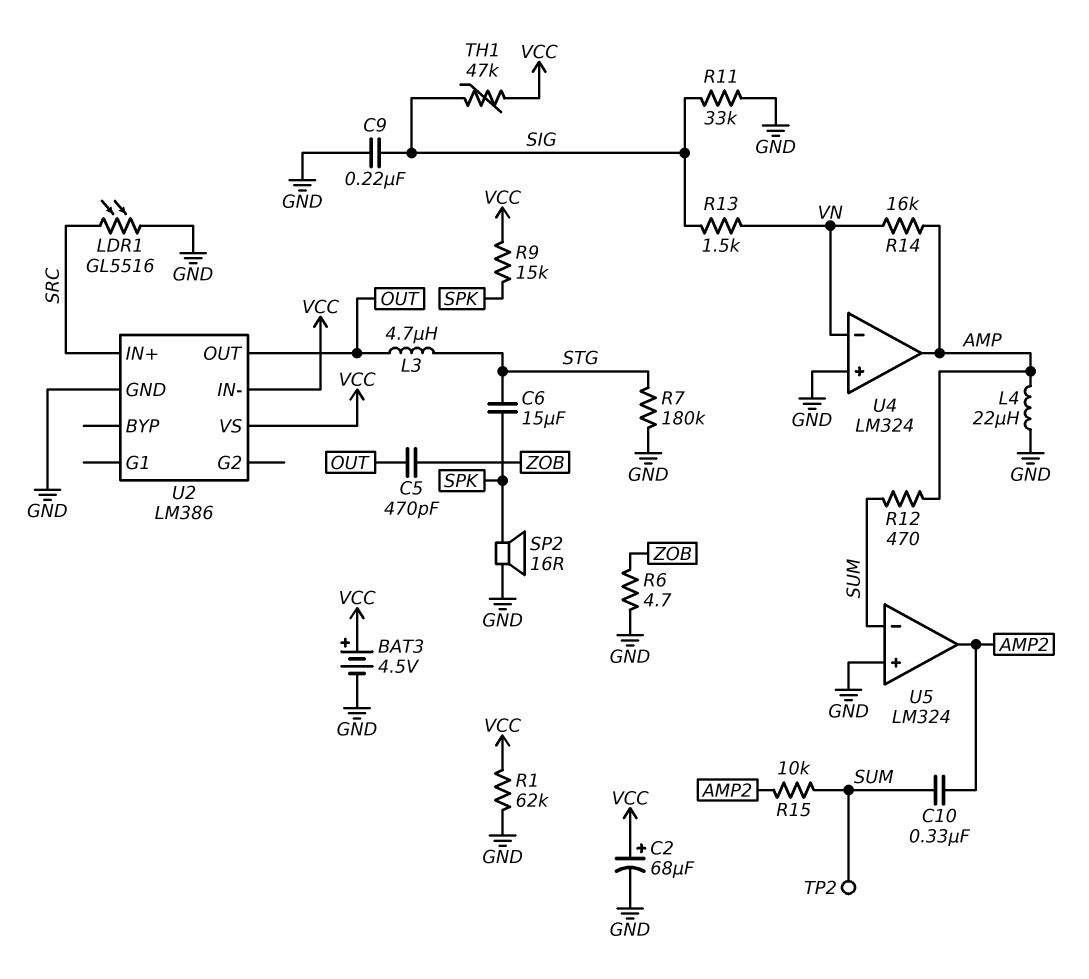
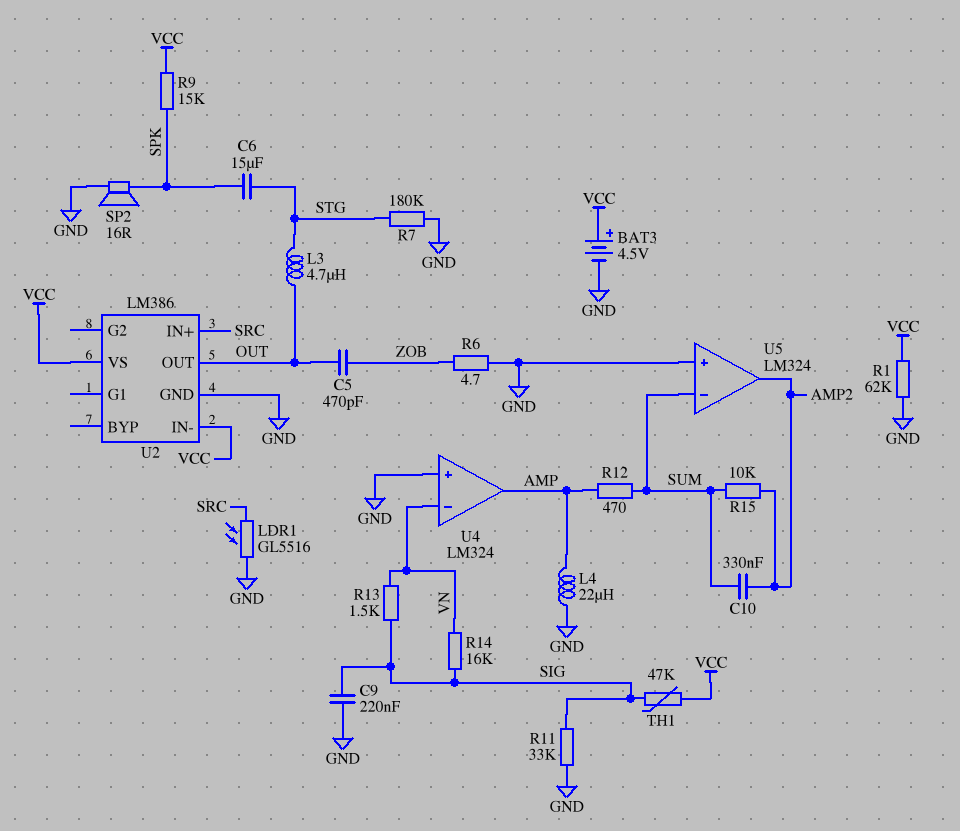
C2: 68uF (plus VCC, minus GND) -> none
R14: 16k (AMP, VN) -> 16k (SIG, VN)
TP2: test point (SUM) -> none

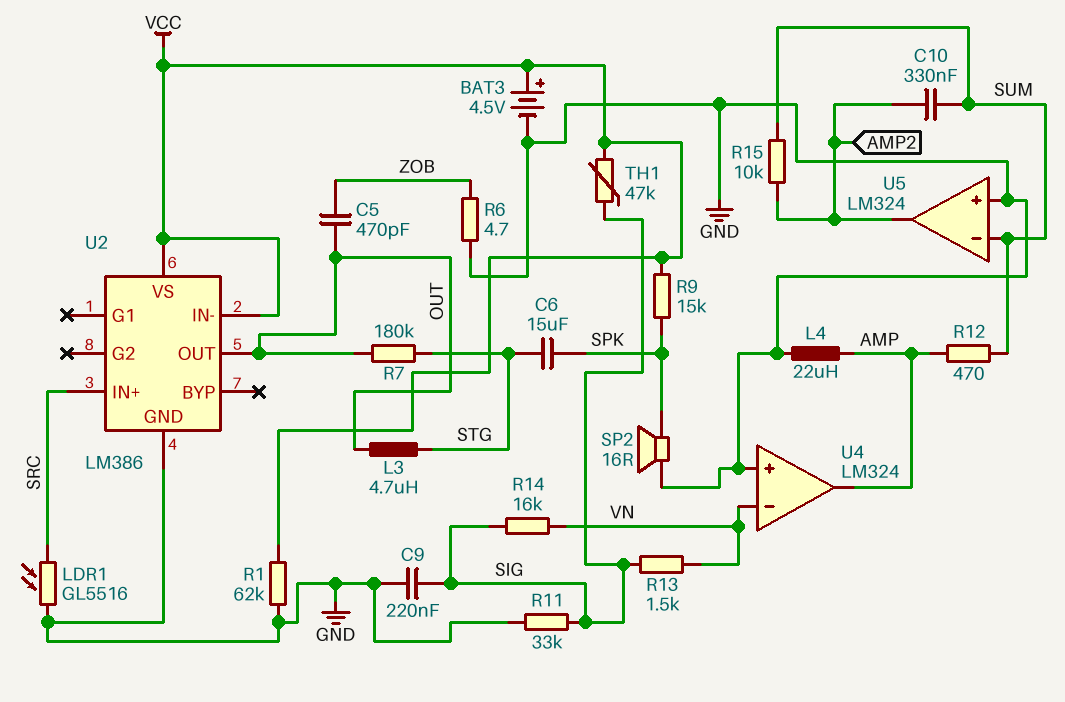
R7: 180k (GND, STG) -> 180k (OUT, STG)

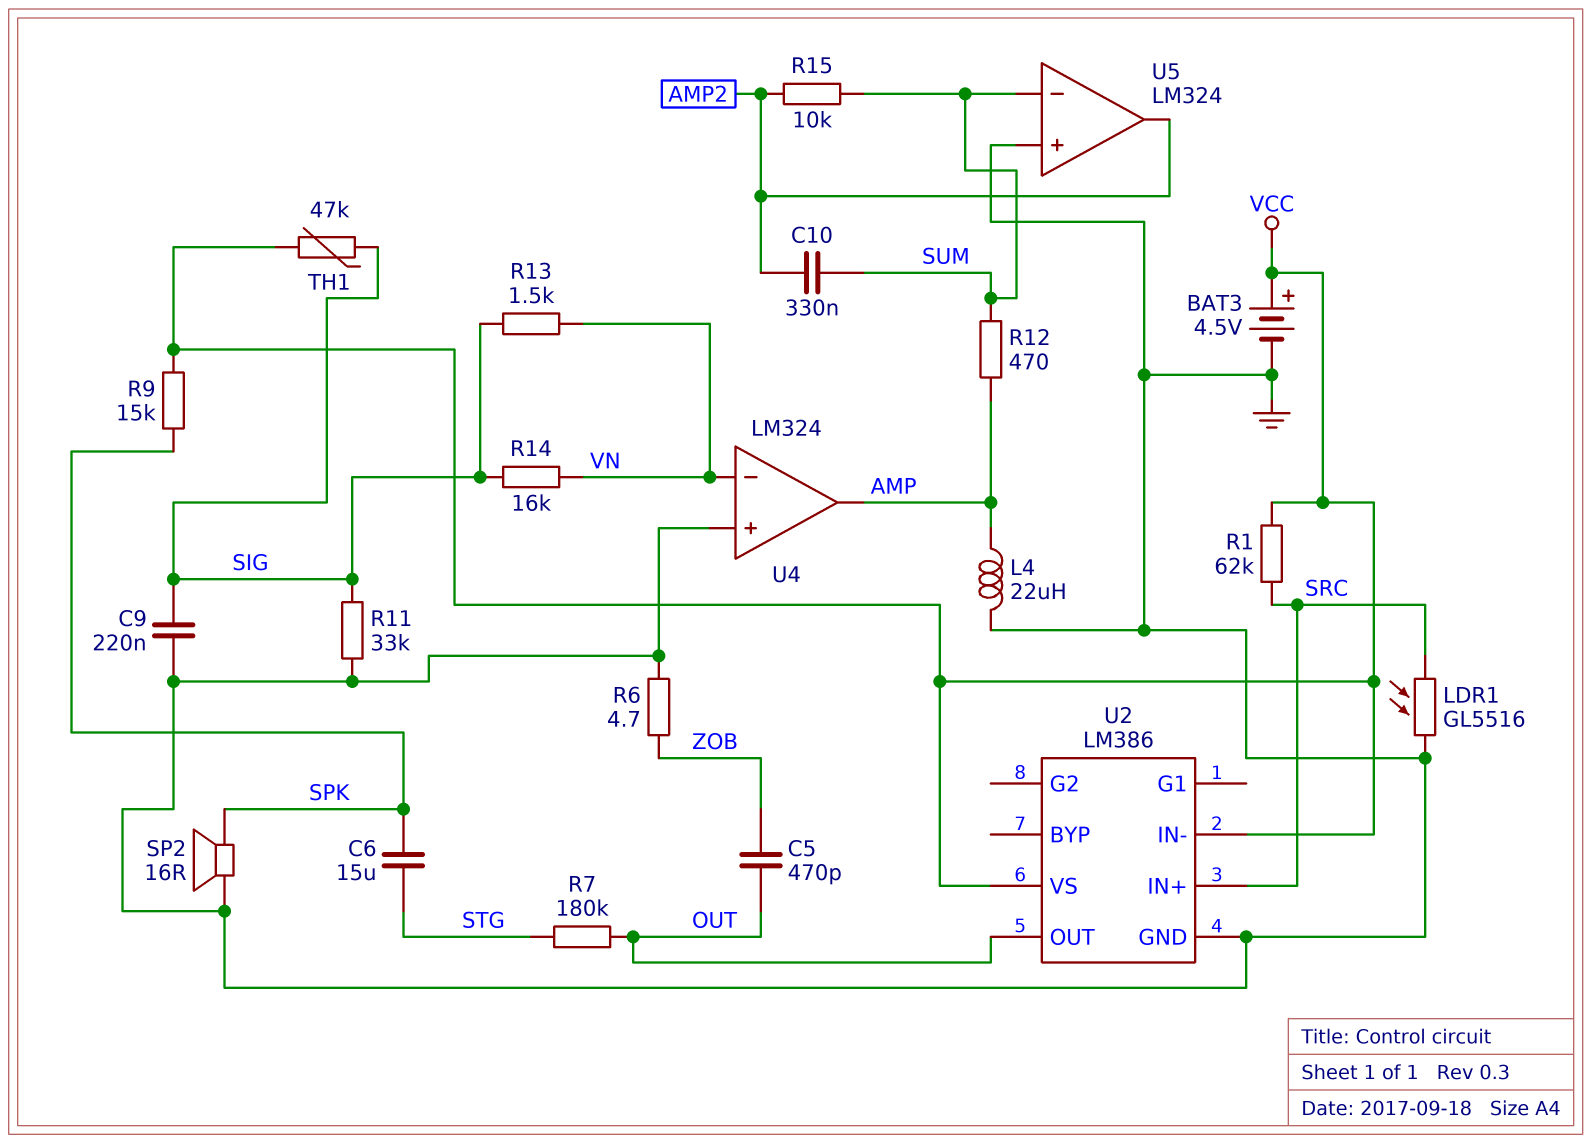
L3: 4.7uH (OUT, STG) -> none
R1: 62k (GND, VCC) -> 62k (SRC, VCC)

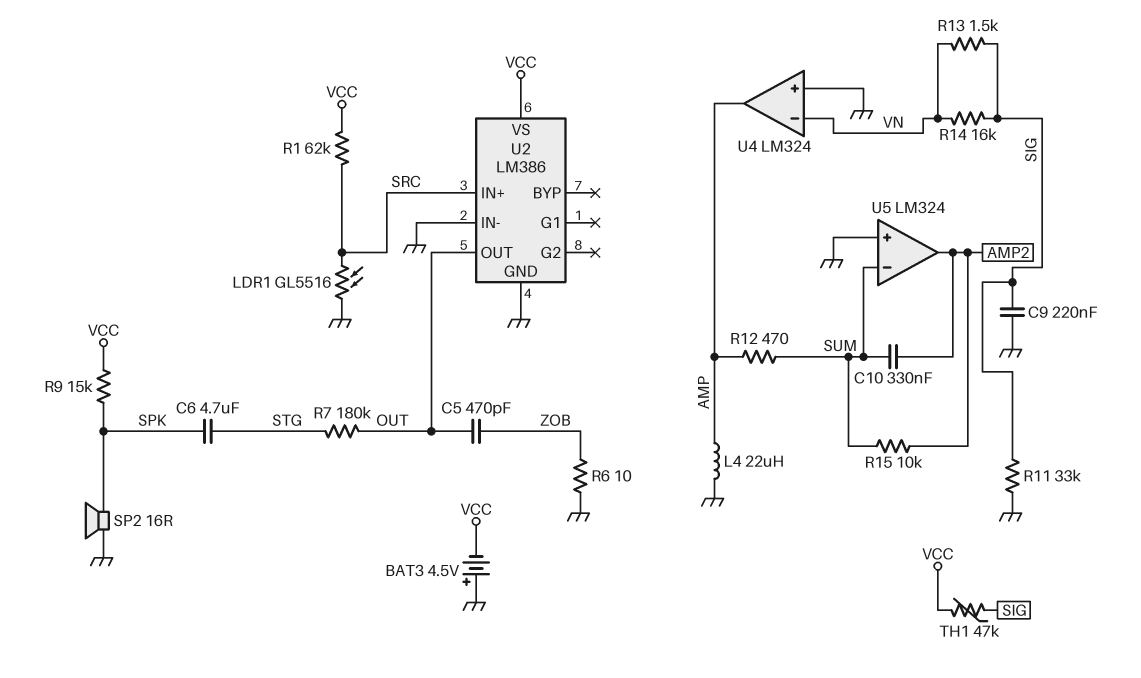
BAT3: 4.5V (plus VCC, minus GND) -> 4.5V (plus GND, minus VCC)
C6: 15uF (SPK, STG) -> 4.7uF (SPK, STG)
R6: 4.7 (GND, ZOB) -> 10 (GND, ZOB)
U2 pin IN-: VCC -> GND

